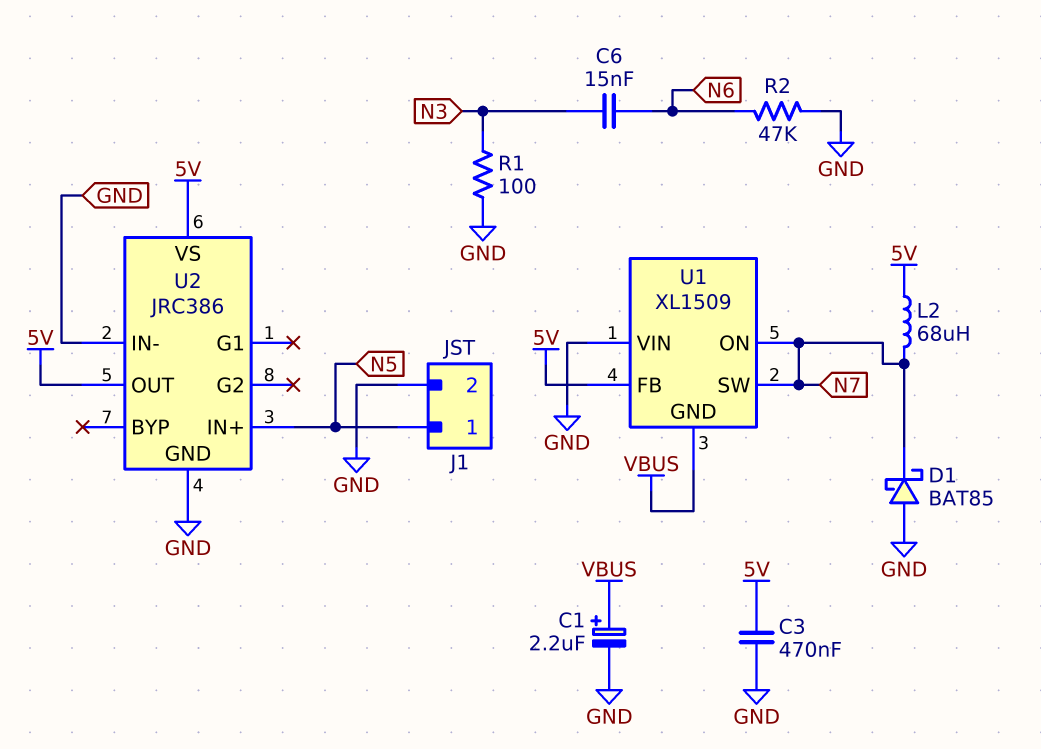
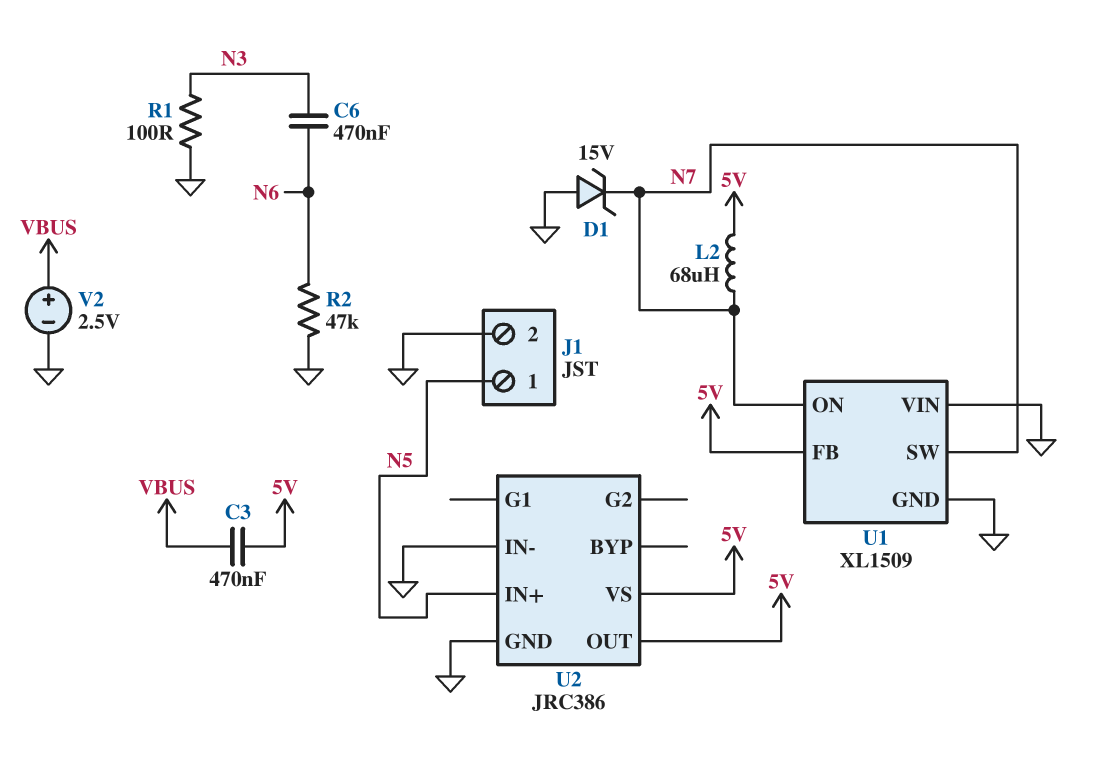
C1: 2.2uF (plus VBUS, minus GND) -> none
C3: 470nF (5V, GND) -> 470nF (5V, VBUS)
C6: 15nF (N3, N6) -> 470nF (N3, N6)
D1: schottky BAT85 (A GND, K N7) -> zener 15V (A GND, K N7)
U1 pin GND: VBUS -> GND
V2: none -> 2.5V (plus VBUS, minus GND)

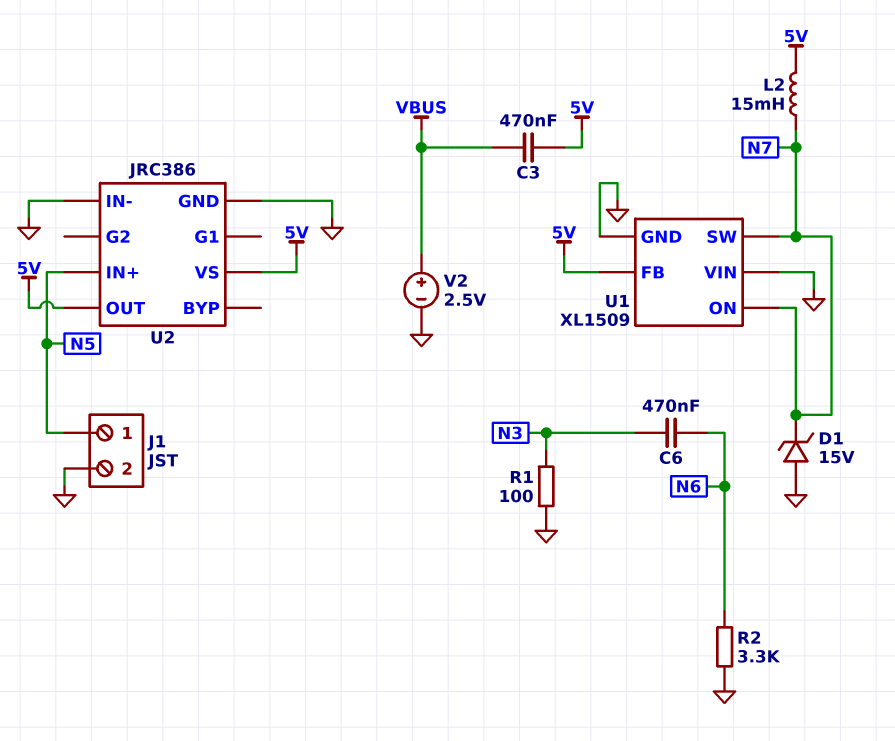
L2: 68uH (5V, N7) -> 15mH (5V, N7)
R2: 47k (GND, N6) -> 3.3k (GND, N6)

